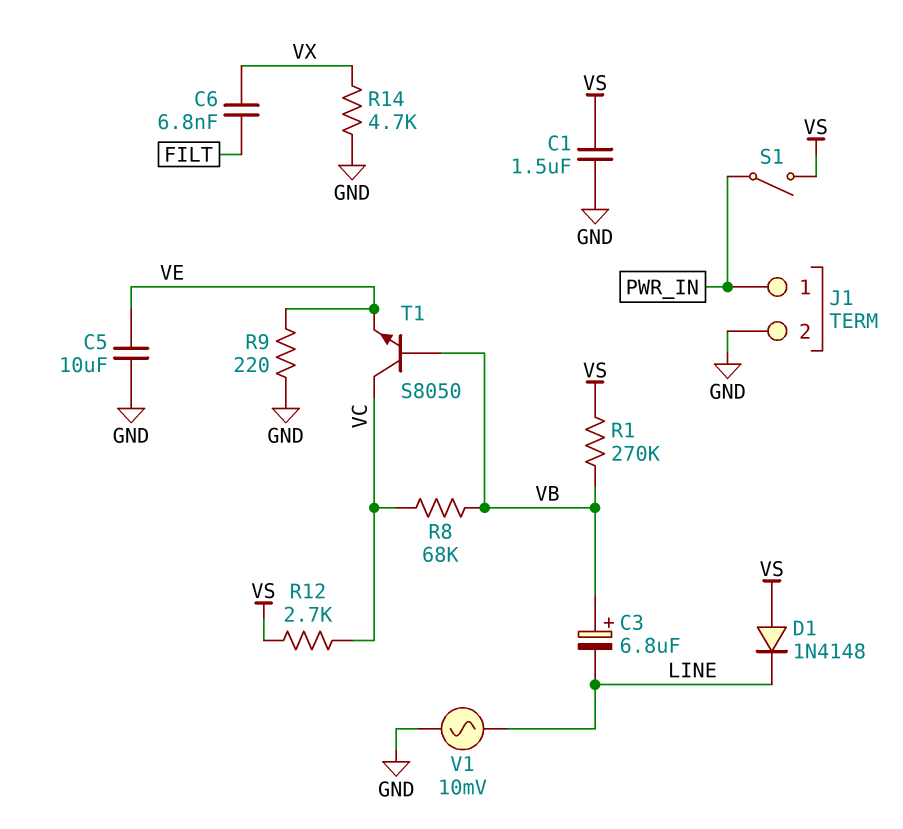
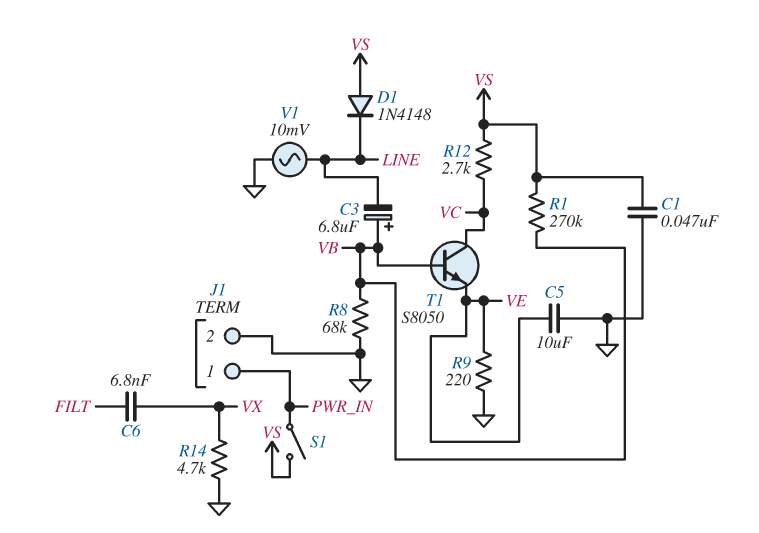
C1: 1.5uF (GND, VS) -> 47nF (GND, VS)
R8: 68k (VB, VC) -> 68k (GND, VB)

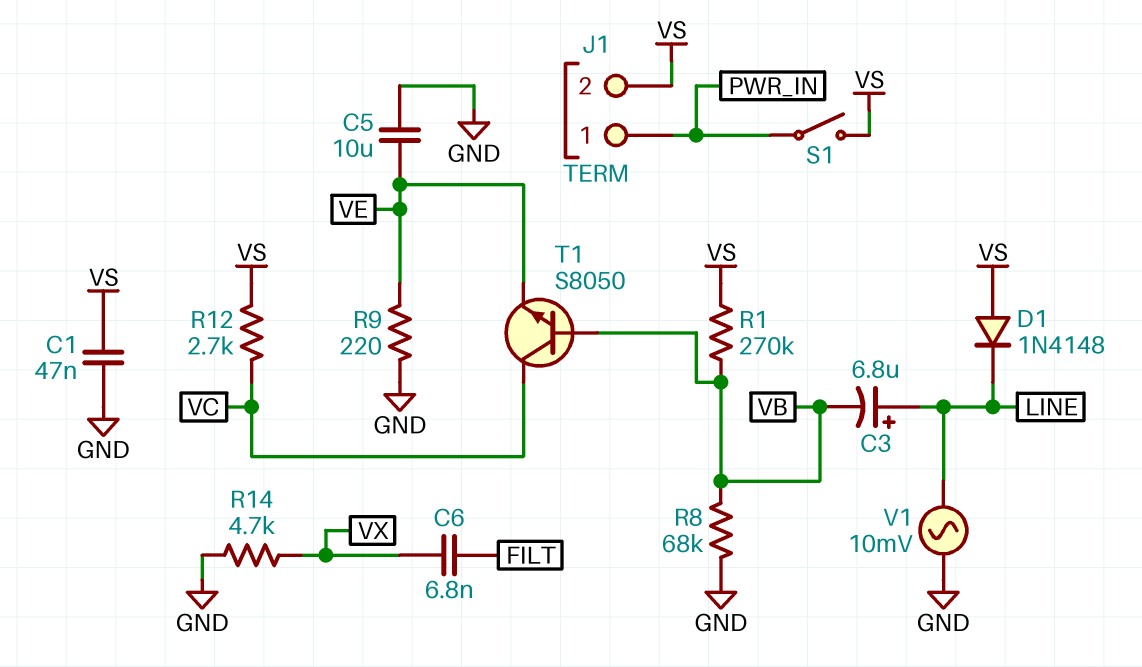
C3: 6.8uF (plus VB, minus LINE) -> 6.8uF (plus LINE, minus VB)
J1 pin 2: GND -> VS

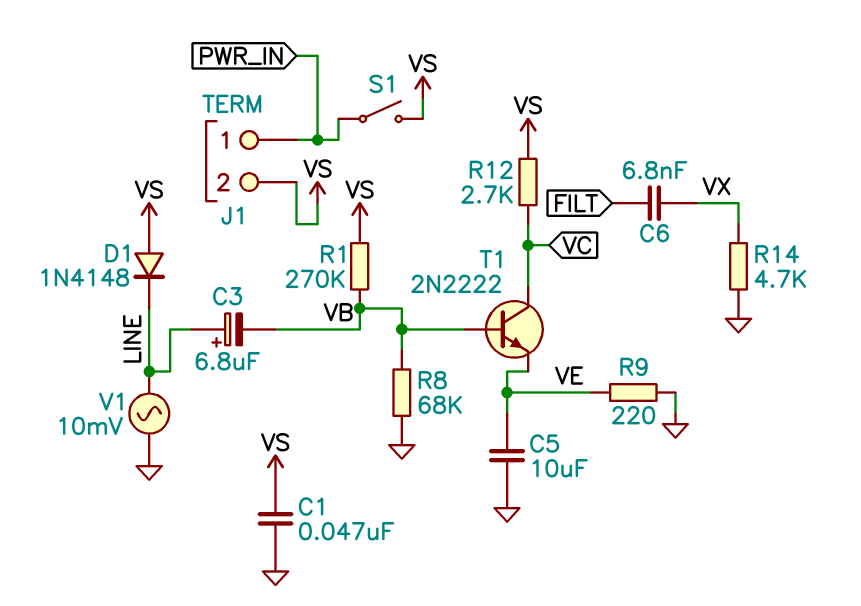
T1: NPN S8050 (B VB, C VC, E VE) -> NPN 2N2222 (B VB, C VC, E VE)

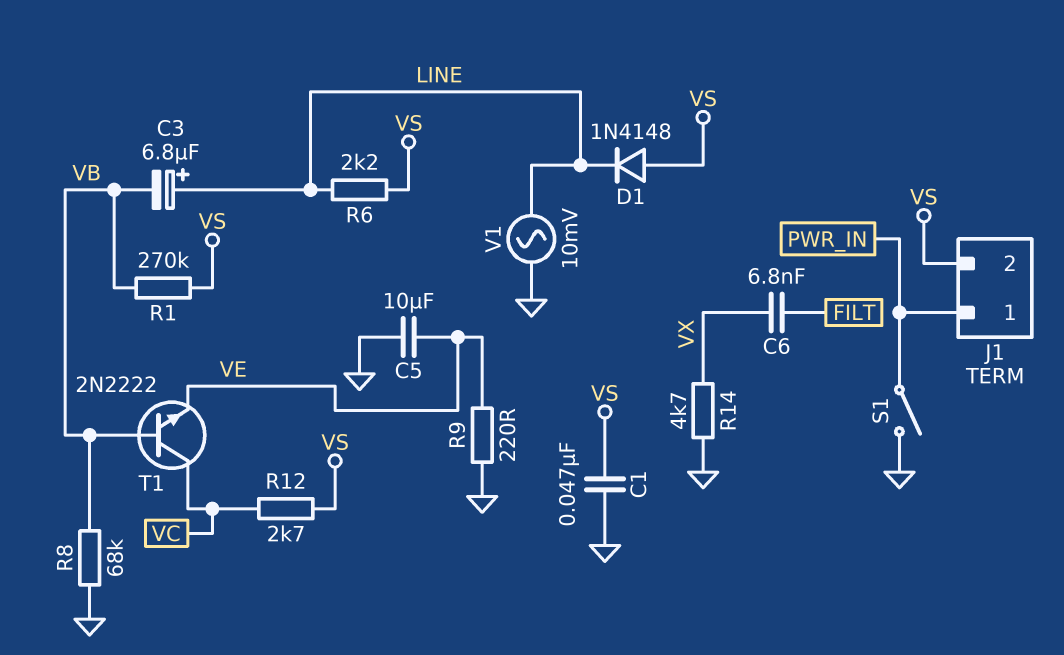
R6: none -> 2.2k (LINE, VS)
S1: switch (PWR_IN, VS) -> switch (GND, PWR_IN)

